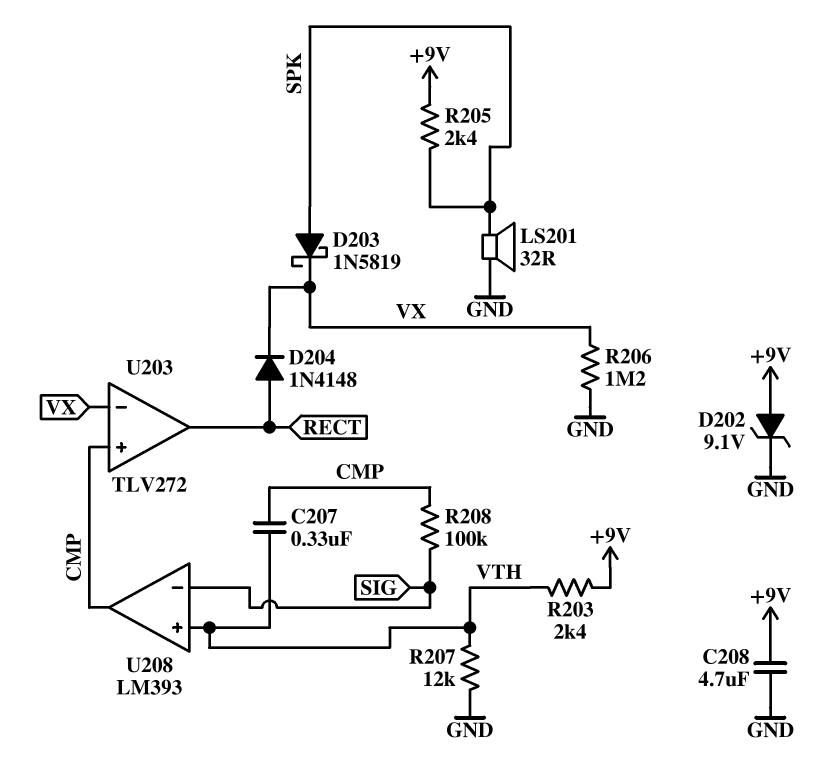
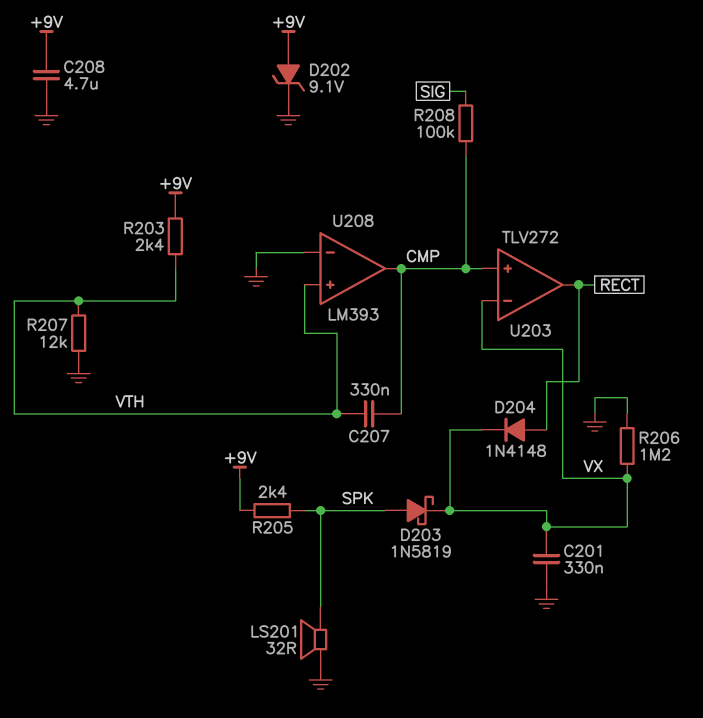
C201: none -> 330nF (GND, VX)
U208 pin in-: SIG -> GND

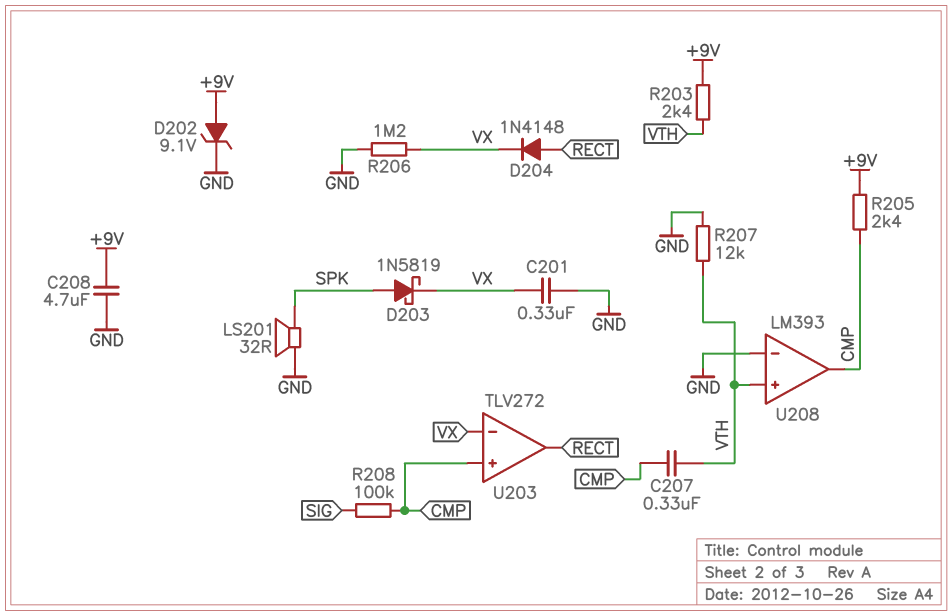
R205: 2.4k (+9V, SPK) -> 2.4k (+9V, CMP)

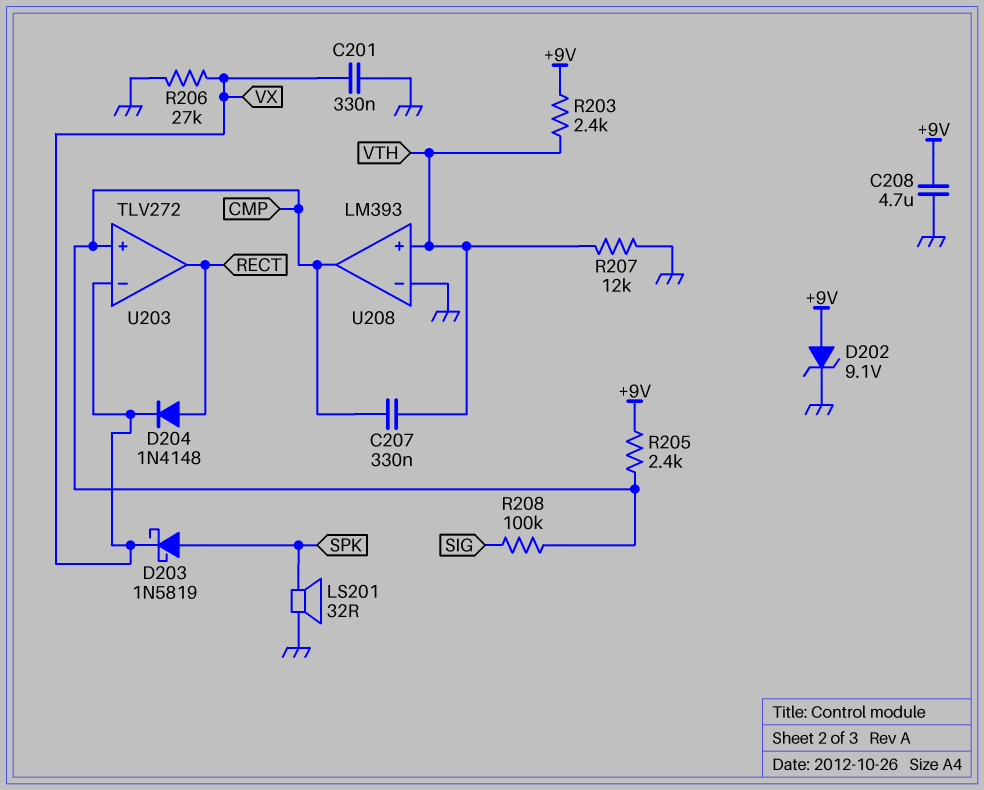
R206: 1.2M (GND, VX) -> 27k (GND, VX)

